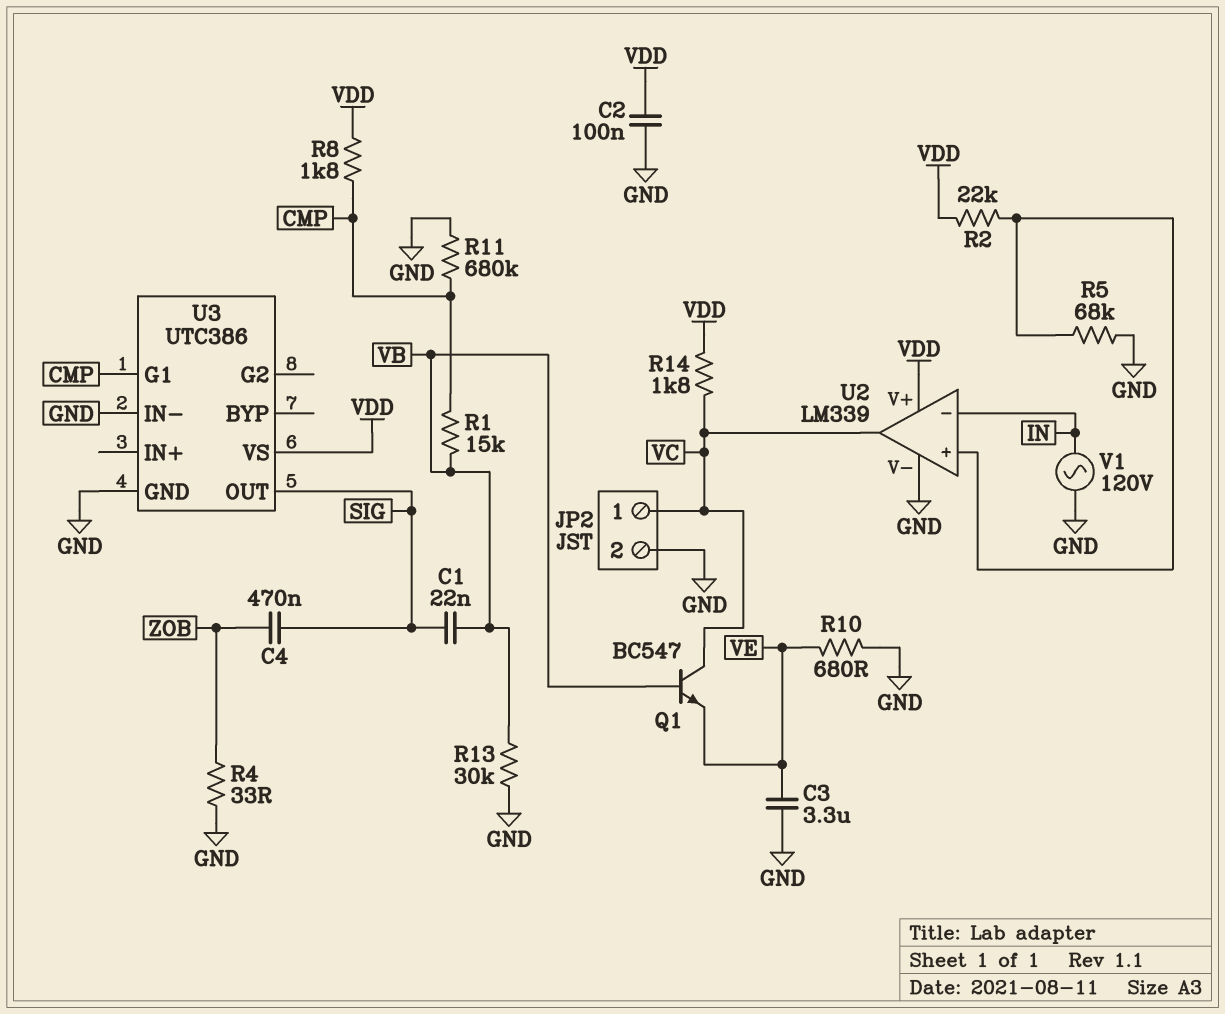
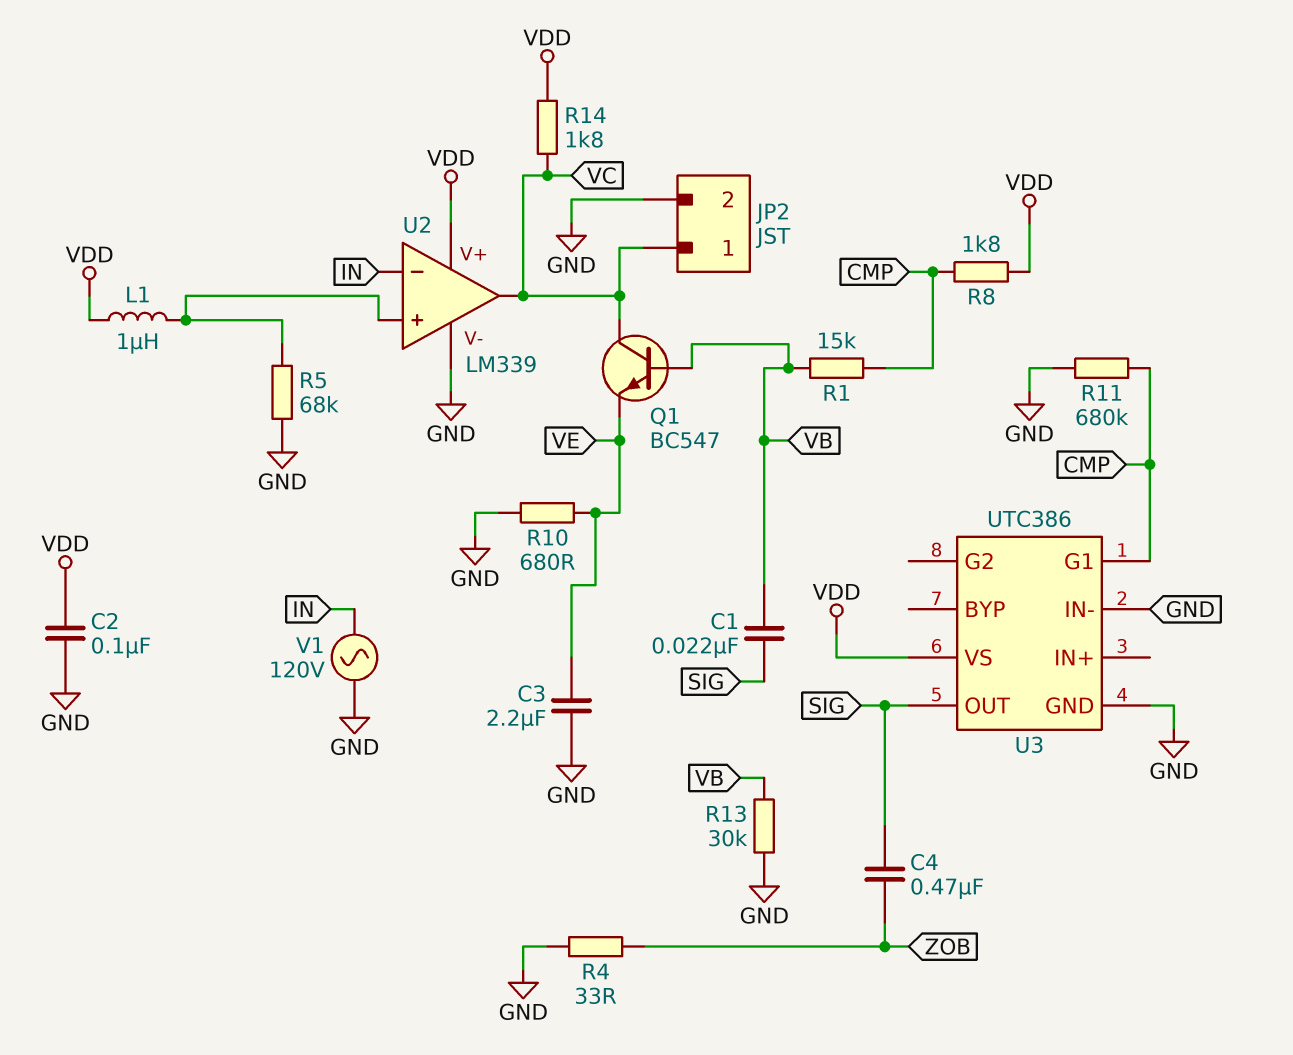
C3: 3.3uF (GND, VE) -> 2.2uF (GND, VE)
L1: none -> 1uH (U2/in+, VDD)
R2: 22k (U2/in+, VDD) -> none

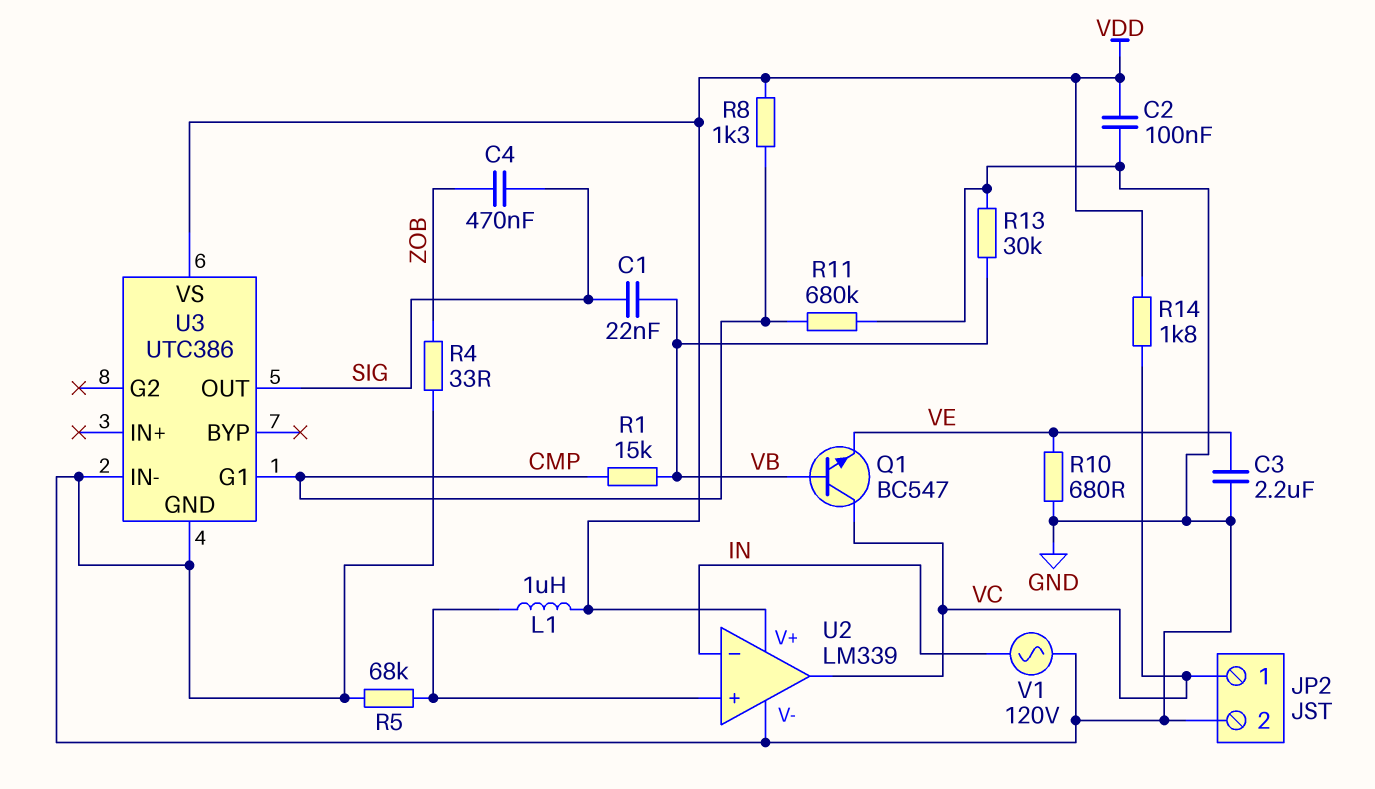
R8: 1.8k (CMP, VDD) -> 1.3k (CMP, VDD)

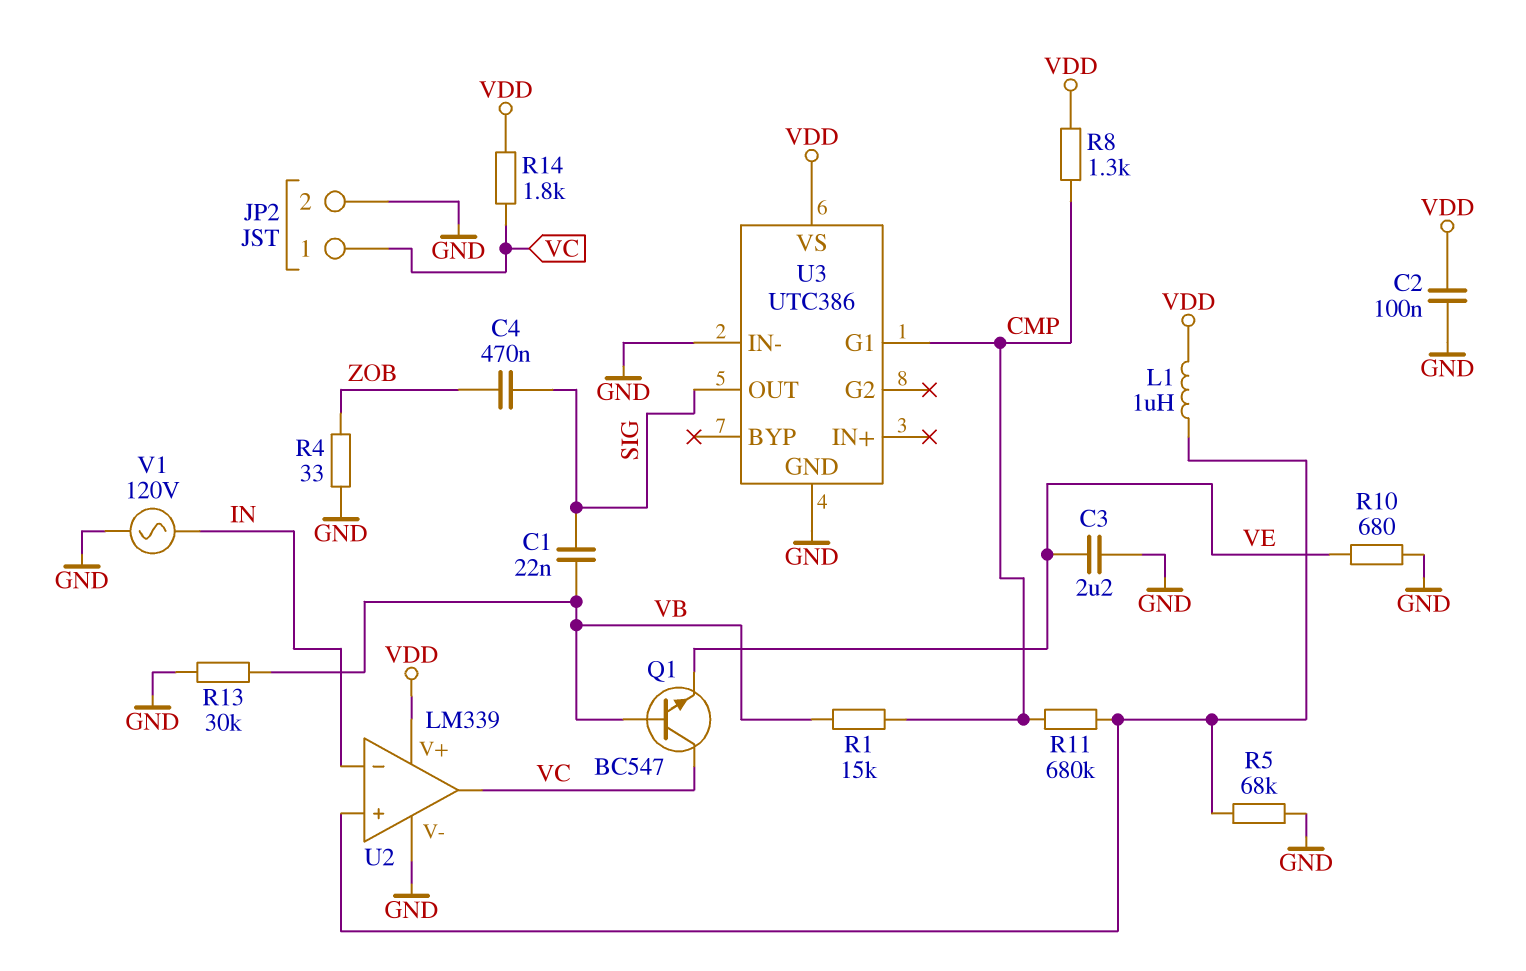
R11: 680k (CMP, GND) -> 680k (CMP, U2/in+)

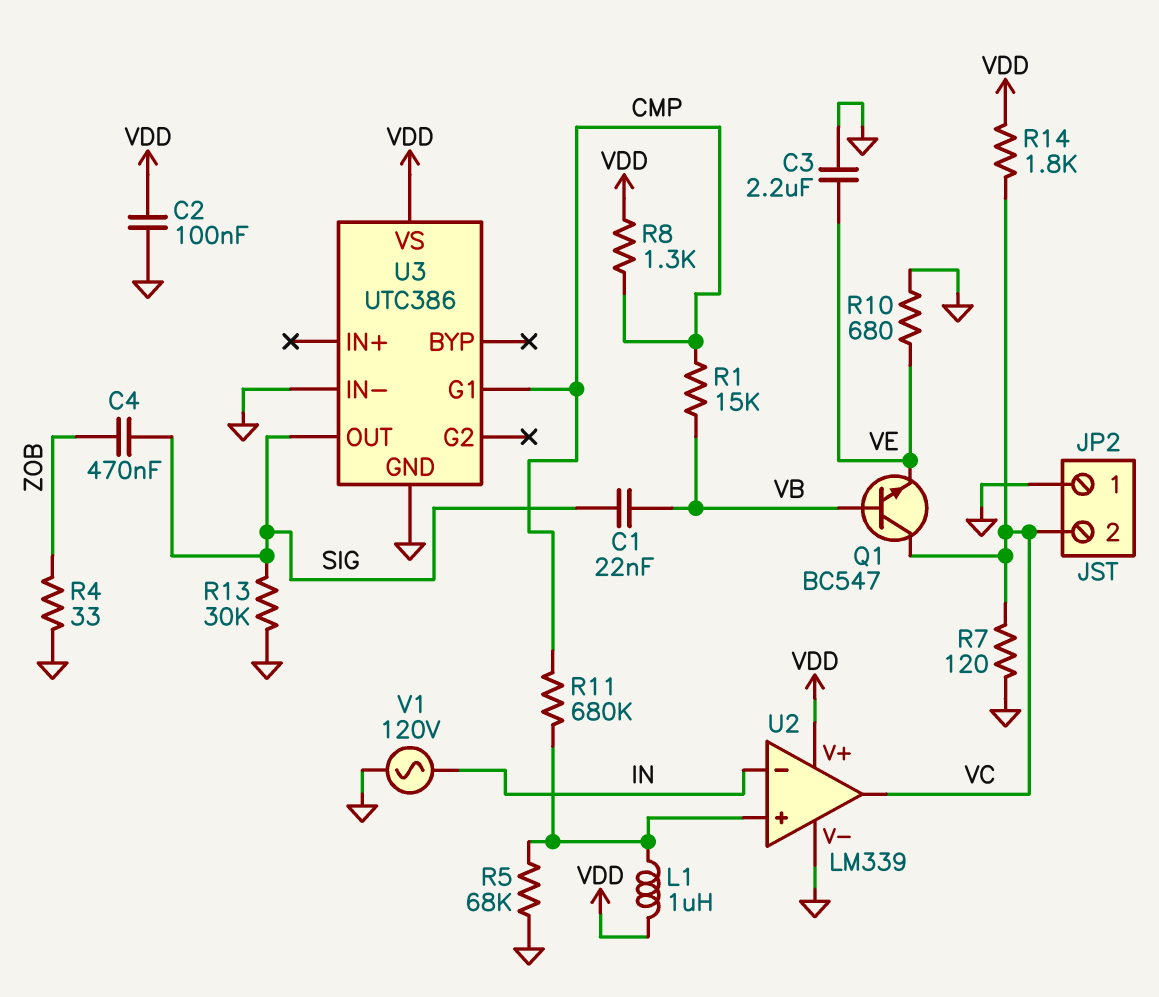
JP2 pin 1: VC -> GND
JP2 pin 2: GND -> VC
R7: none -> 120 (GND, VC)
R13: 30k (GND, VB) -> 30k (GND, SIG)

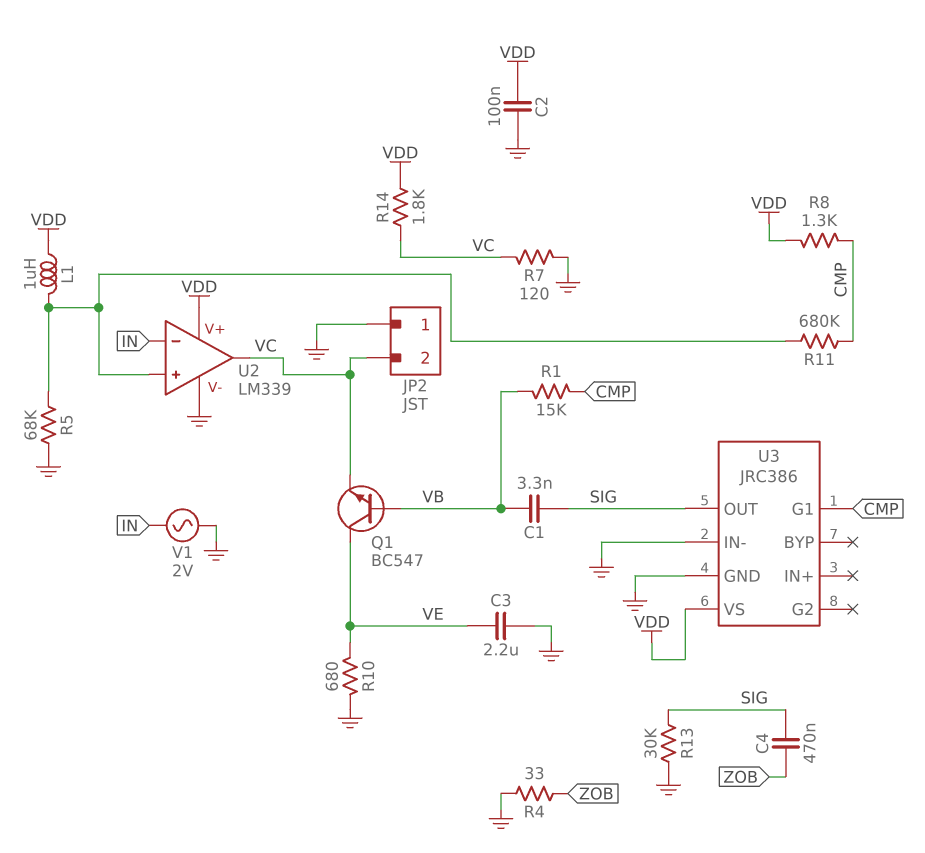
C1: 22nF (SIG, VB) -> 3.3nF (SIG, VB)
Q1: NPN BC547 (B VB, C VC, E VE) -> NPN BC547 (B VB, C VE, E VC)
U3: UTC386 -> JRC386
V1: AC 120V (GND, IN) -> AC 2V (GND, IN)

